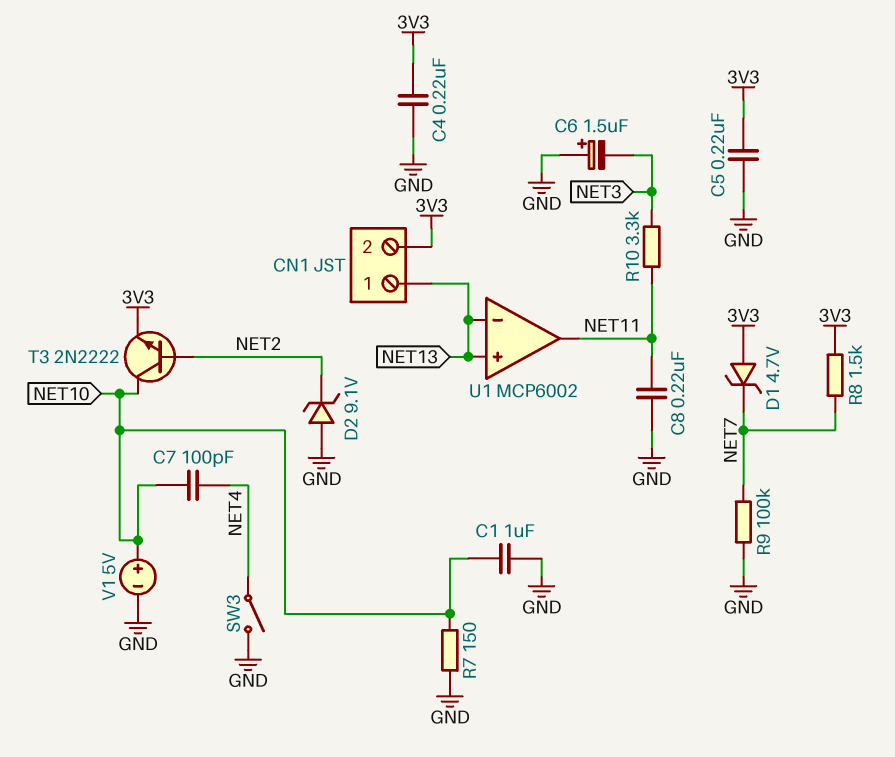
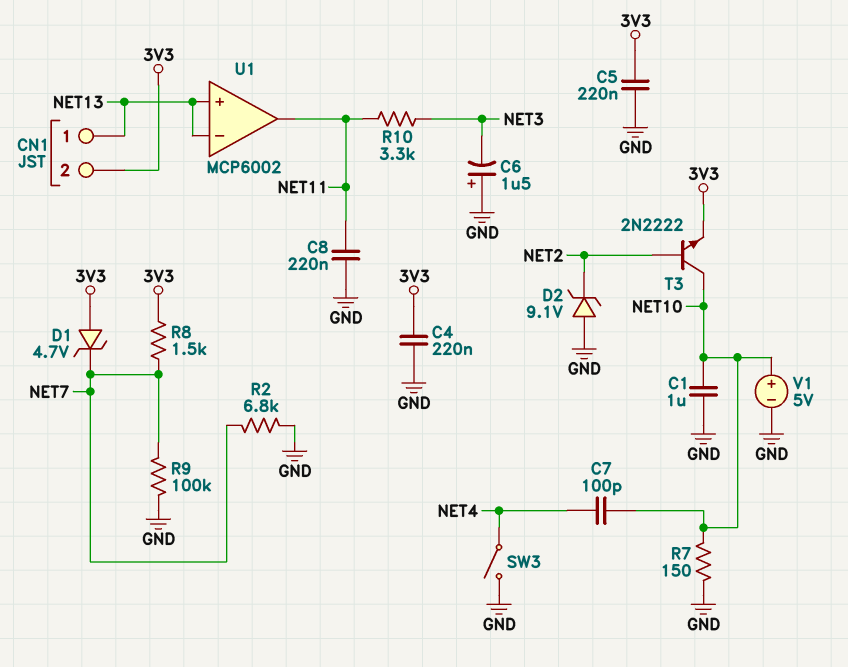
R2: none -> 6.8k (GND, NET7)

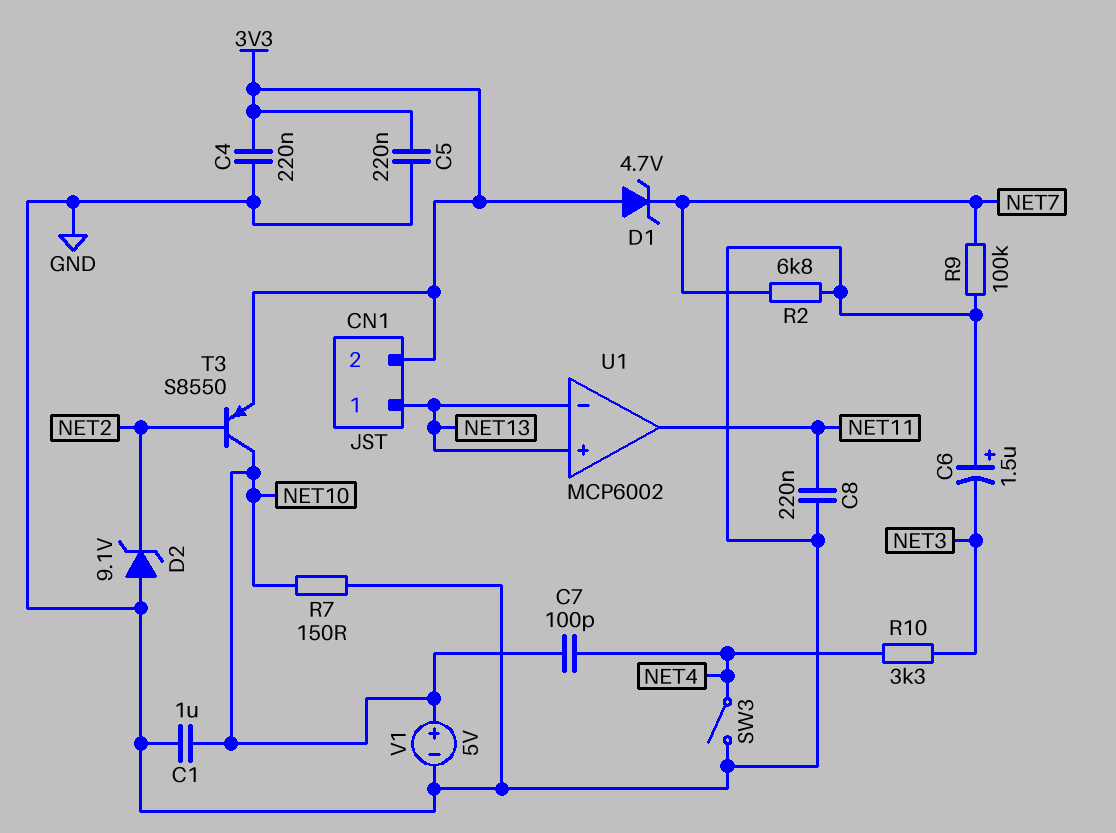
R8: 1.5k (3V3, NET7) -> none
R10: 3.3k (NET3, NET11) -> 3.3k (NET3, NET4)
T3: NPN 2N2222 (B NET2, C NET10, E 3V3) -> PNP S8550 (B NET2, C NET10, E 3V3)

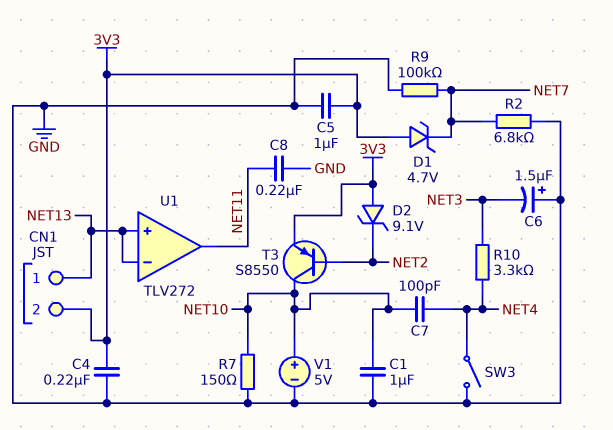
C5: 220nF (3V3, GND) -> 1uF (3V3, GND)
D2: zener 9.1V (A GND, K NET2) -> zener 9.1V (A 3V3, K NET2)
U1: MCP6002 -> TLV272

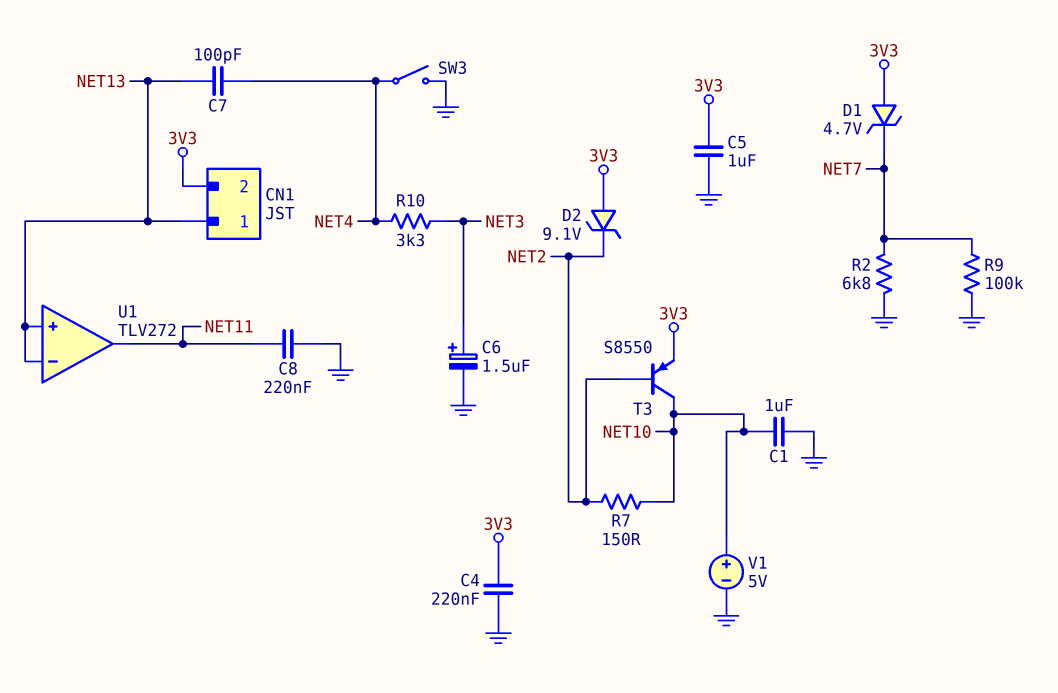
C6: 1.5uF (plus GND, minus NET3) -> 1.5uF (plus NET3, minus GND)
C7: 100pF (NET4, NET10) -> 100pF (NET4, NET13)
R7: 150 (GND, NET10) -> 150 (NET2, NET10)

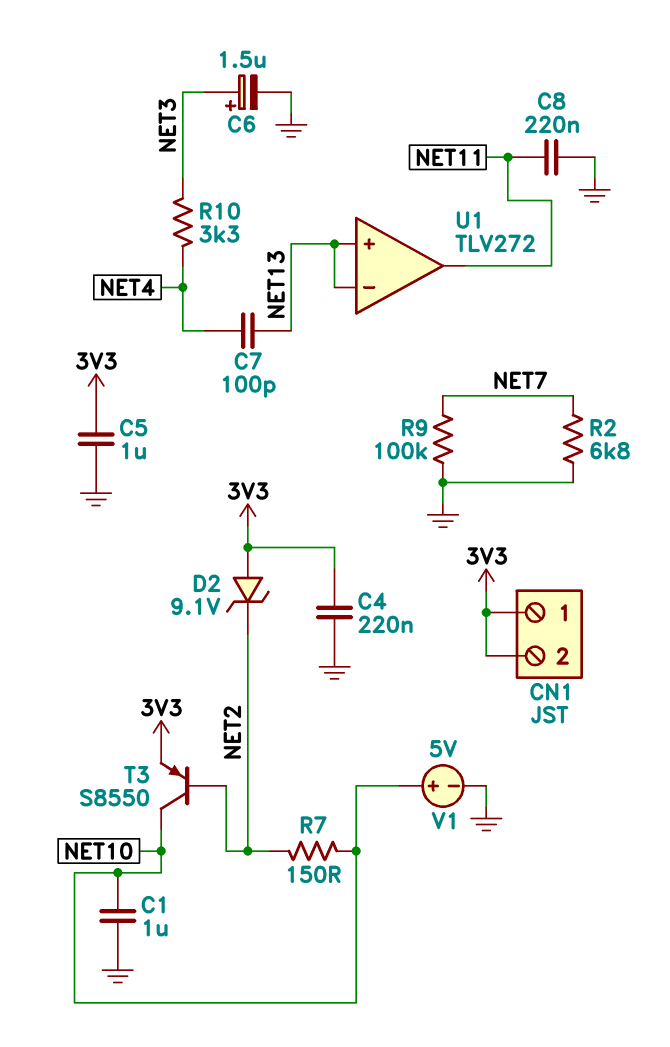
CN1 pin 1: NET13 -> 3V3
D1: zener 4.7V (A 3V3, K NET7) -> none
SW3: switch (GND, NET4) -> none

